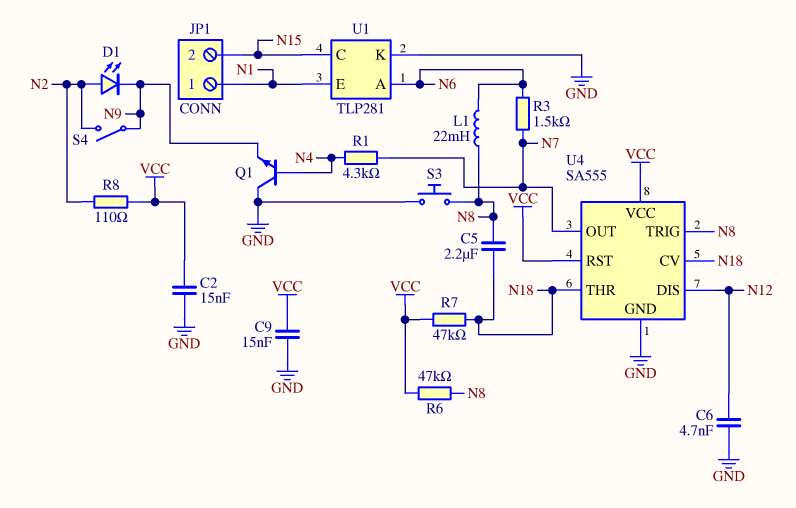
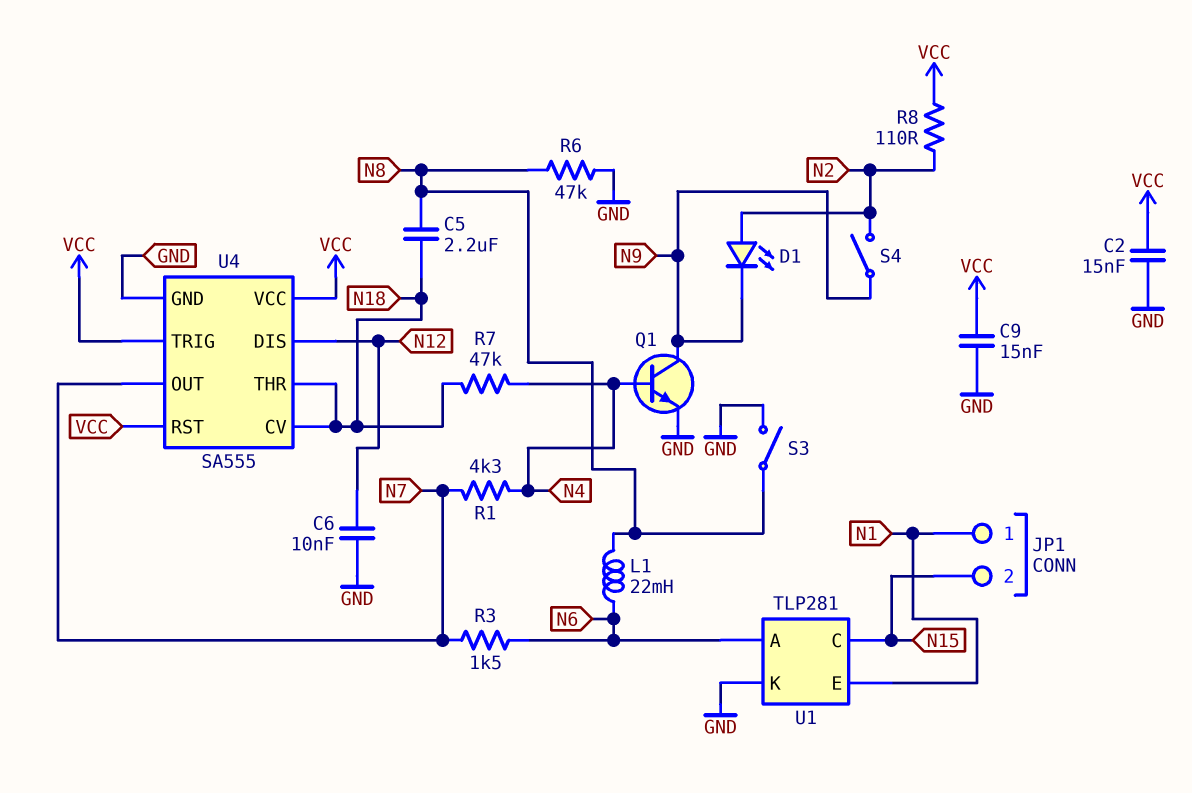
C6: 4.7nF (GND, N12) -> 10nF (GND, N12)
Q1: NPN (B N4, C GND, E N9) -> NPN (B N4, C N9, E GND)
R6: 47k (N8, VCC) -> 47k (GND, N8)
R7: 47k (N18, VCC) -> 47k (N4, N18)
S3: button (GND, N8) -> switch (GND, N8)
U4 pin TRIG: N8 -> VCC

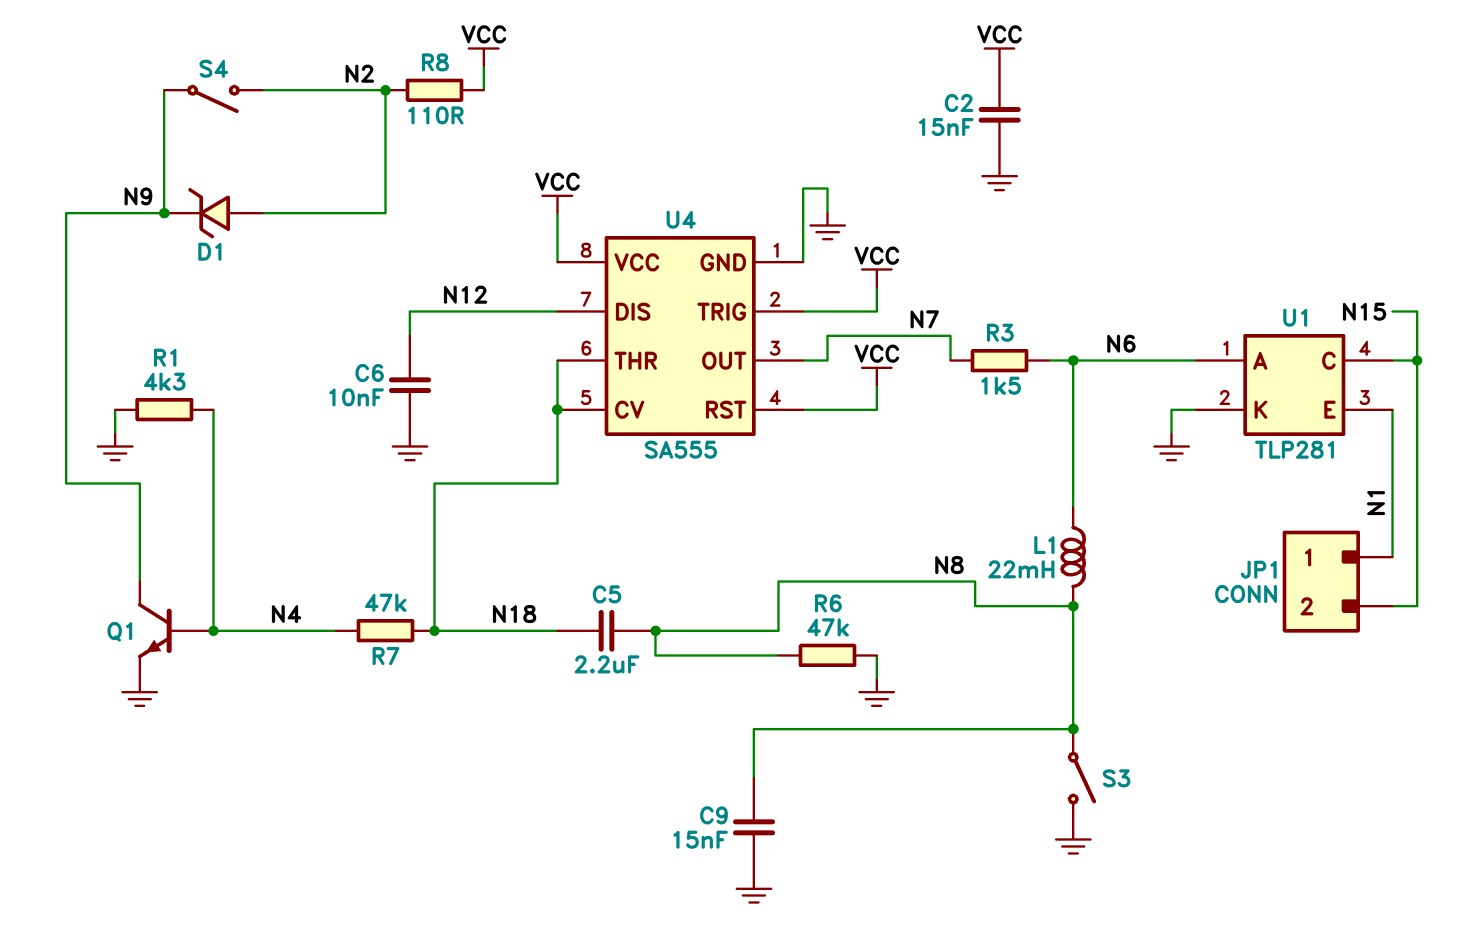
C9: 15nF (GND, VCC) -> 15nF (GND, N8)
D1: LED (A N2, K N9) -> zener (A N2, K N9)
R1: 4.3k (N4, N7) -> 4.3k (GND, N4)

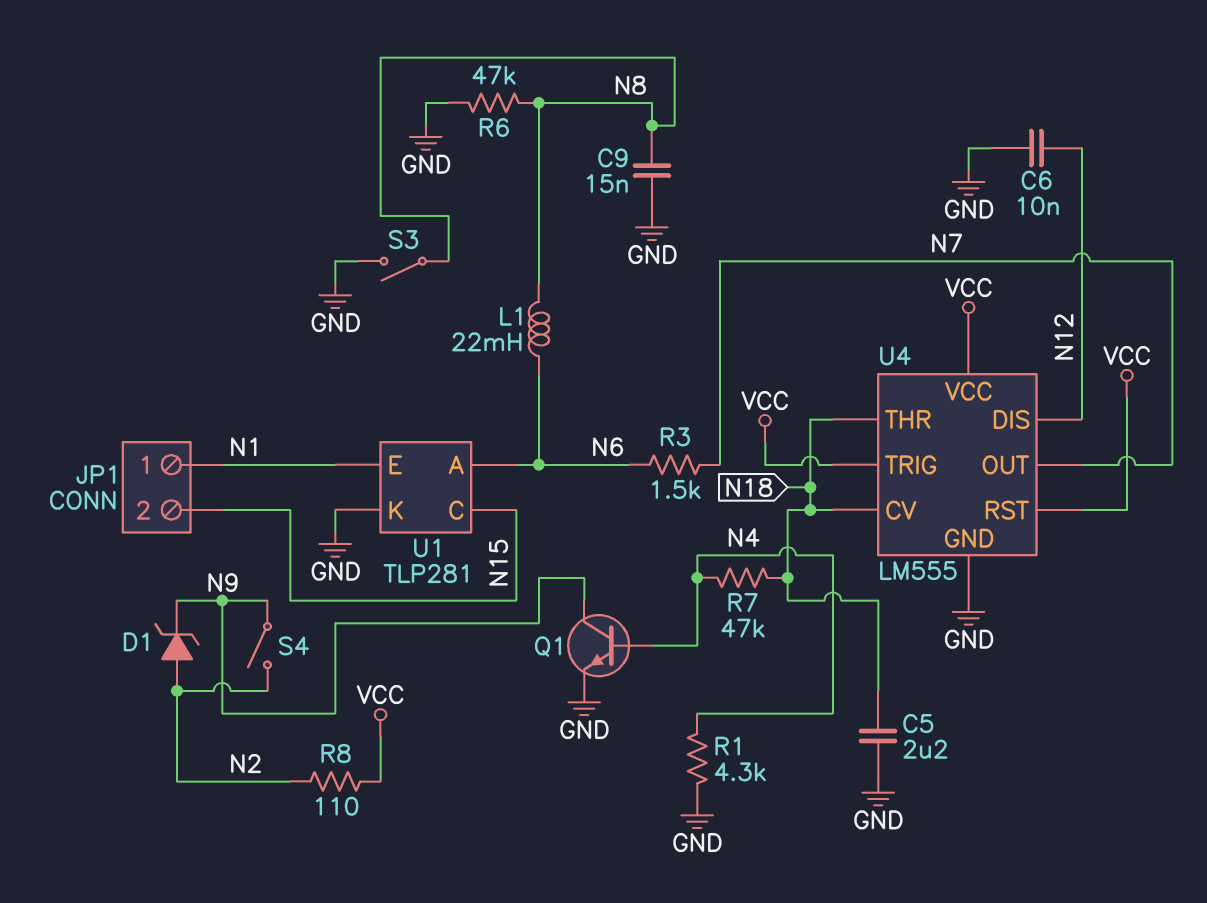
C2: 15nF (GND, VCC) -> none
C5: 2.2uF (N8, N18) -> 2.2uF (GND, N18)
U4: SA555 -> LM555

